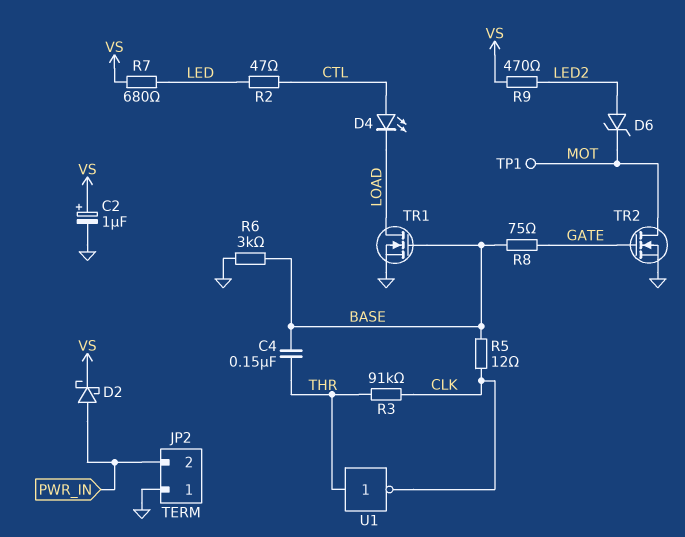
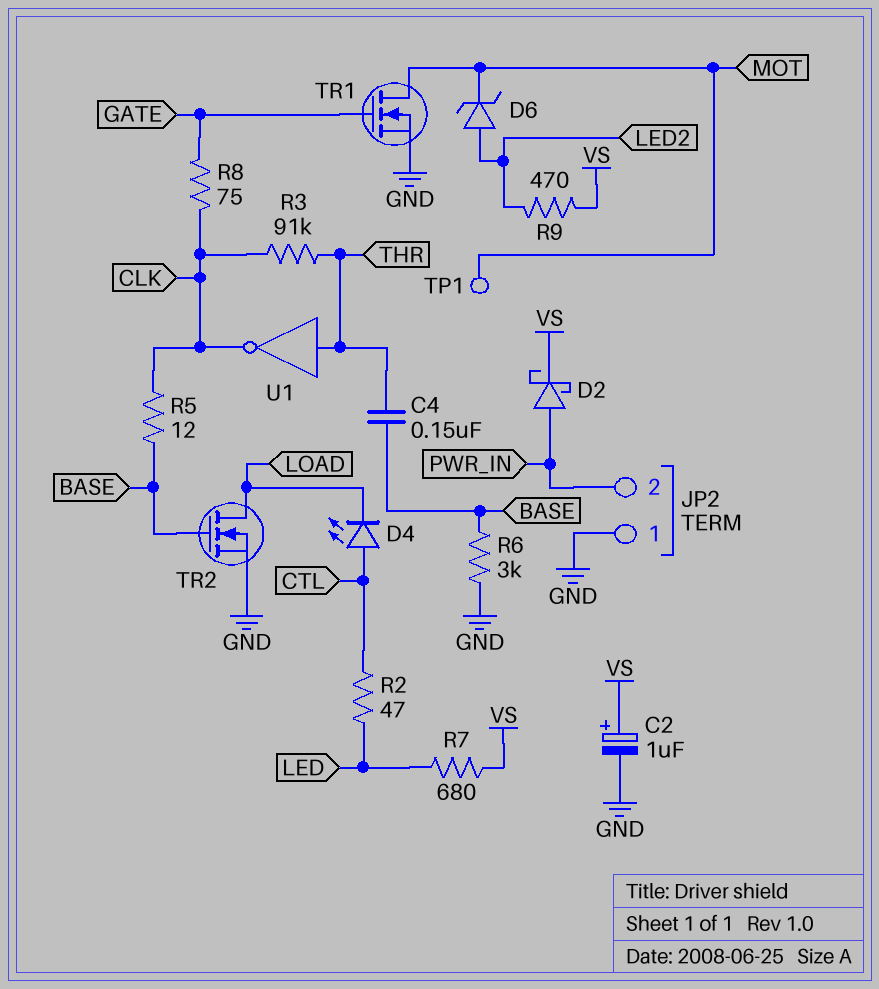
R8: 75 (BASE, GATE) -> 75 (CLK, GATE)
TR1: NMOS (G BASE, D LOAD, S GND) -> NMOS (G GATE, D MOT, S GND)
TR2: NMOS (G GATE, D MOT, S GND) -> NMOS (G BASE, D LOAD, S GND)

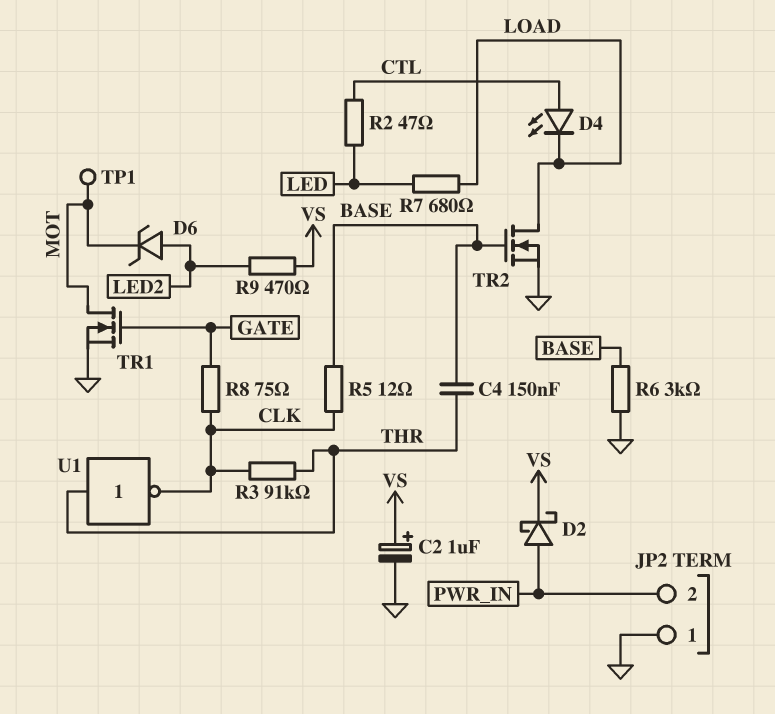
R7: 680 (LED, VS) -> 680 (LED, LOAD)

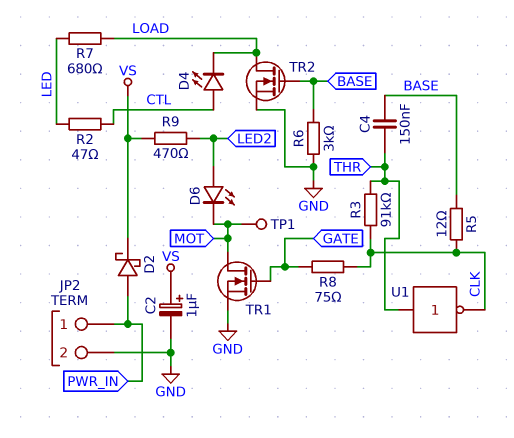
D6: zener (A LED2, K MOT) -> LED (A LED2, K MOT)
JP2 pin 1: GND -> PWR_IN
JP2 pin 2: PWR_IN -> GND

